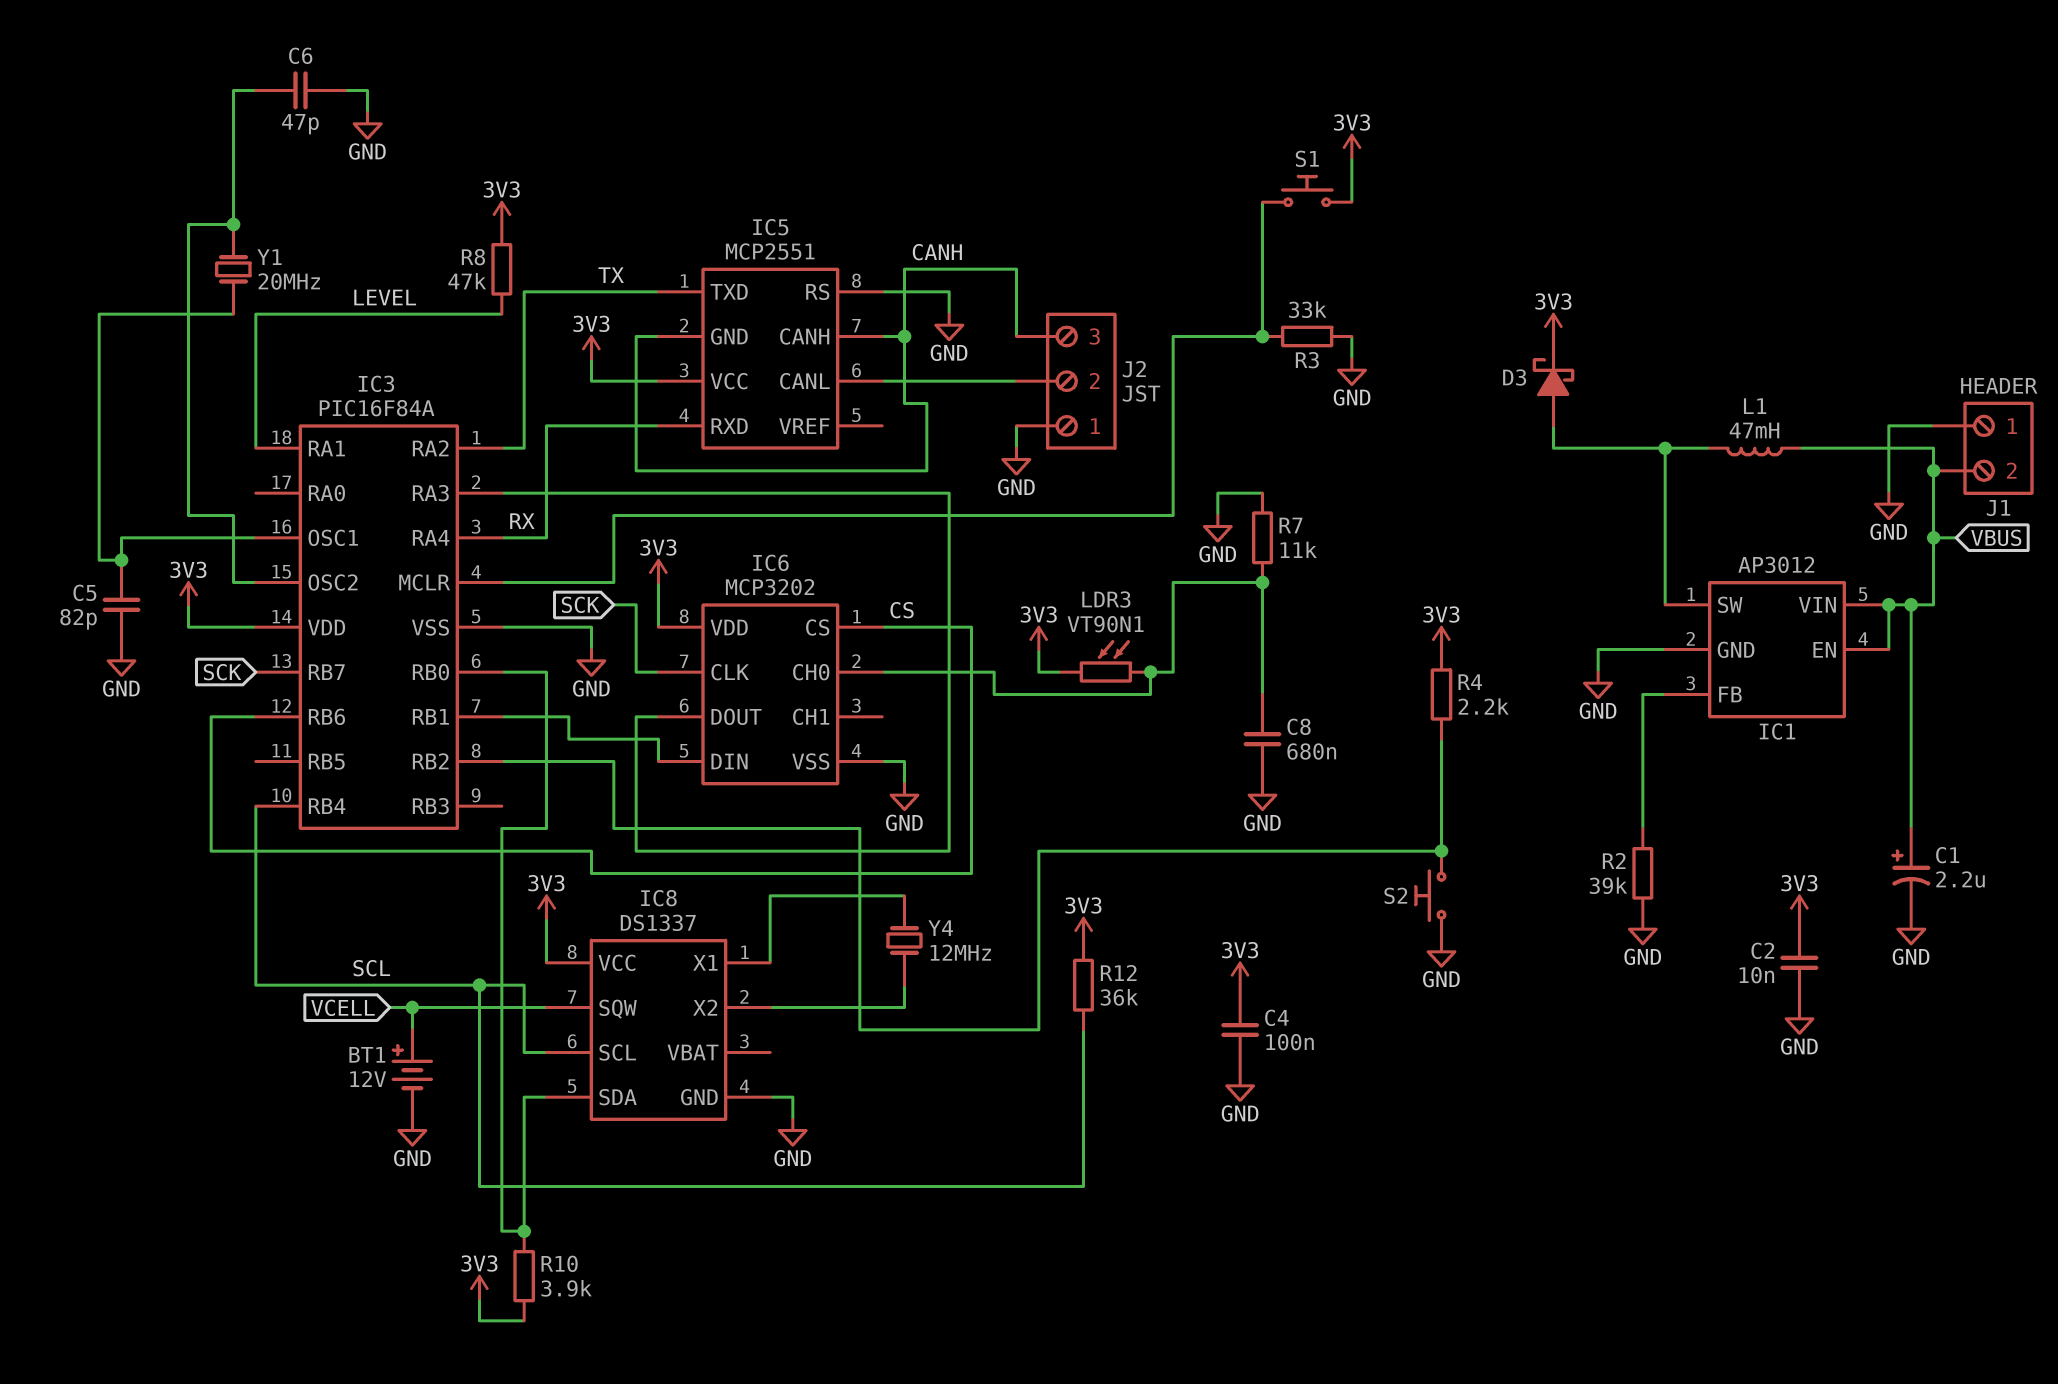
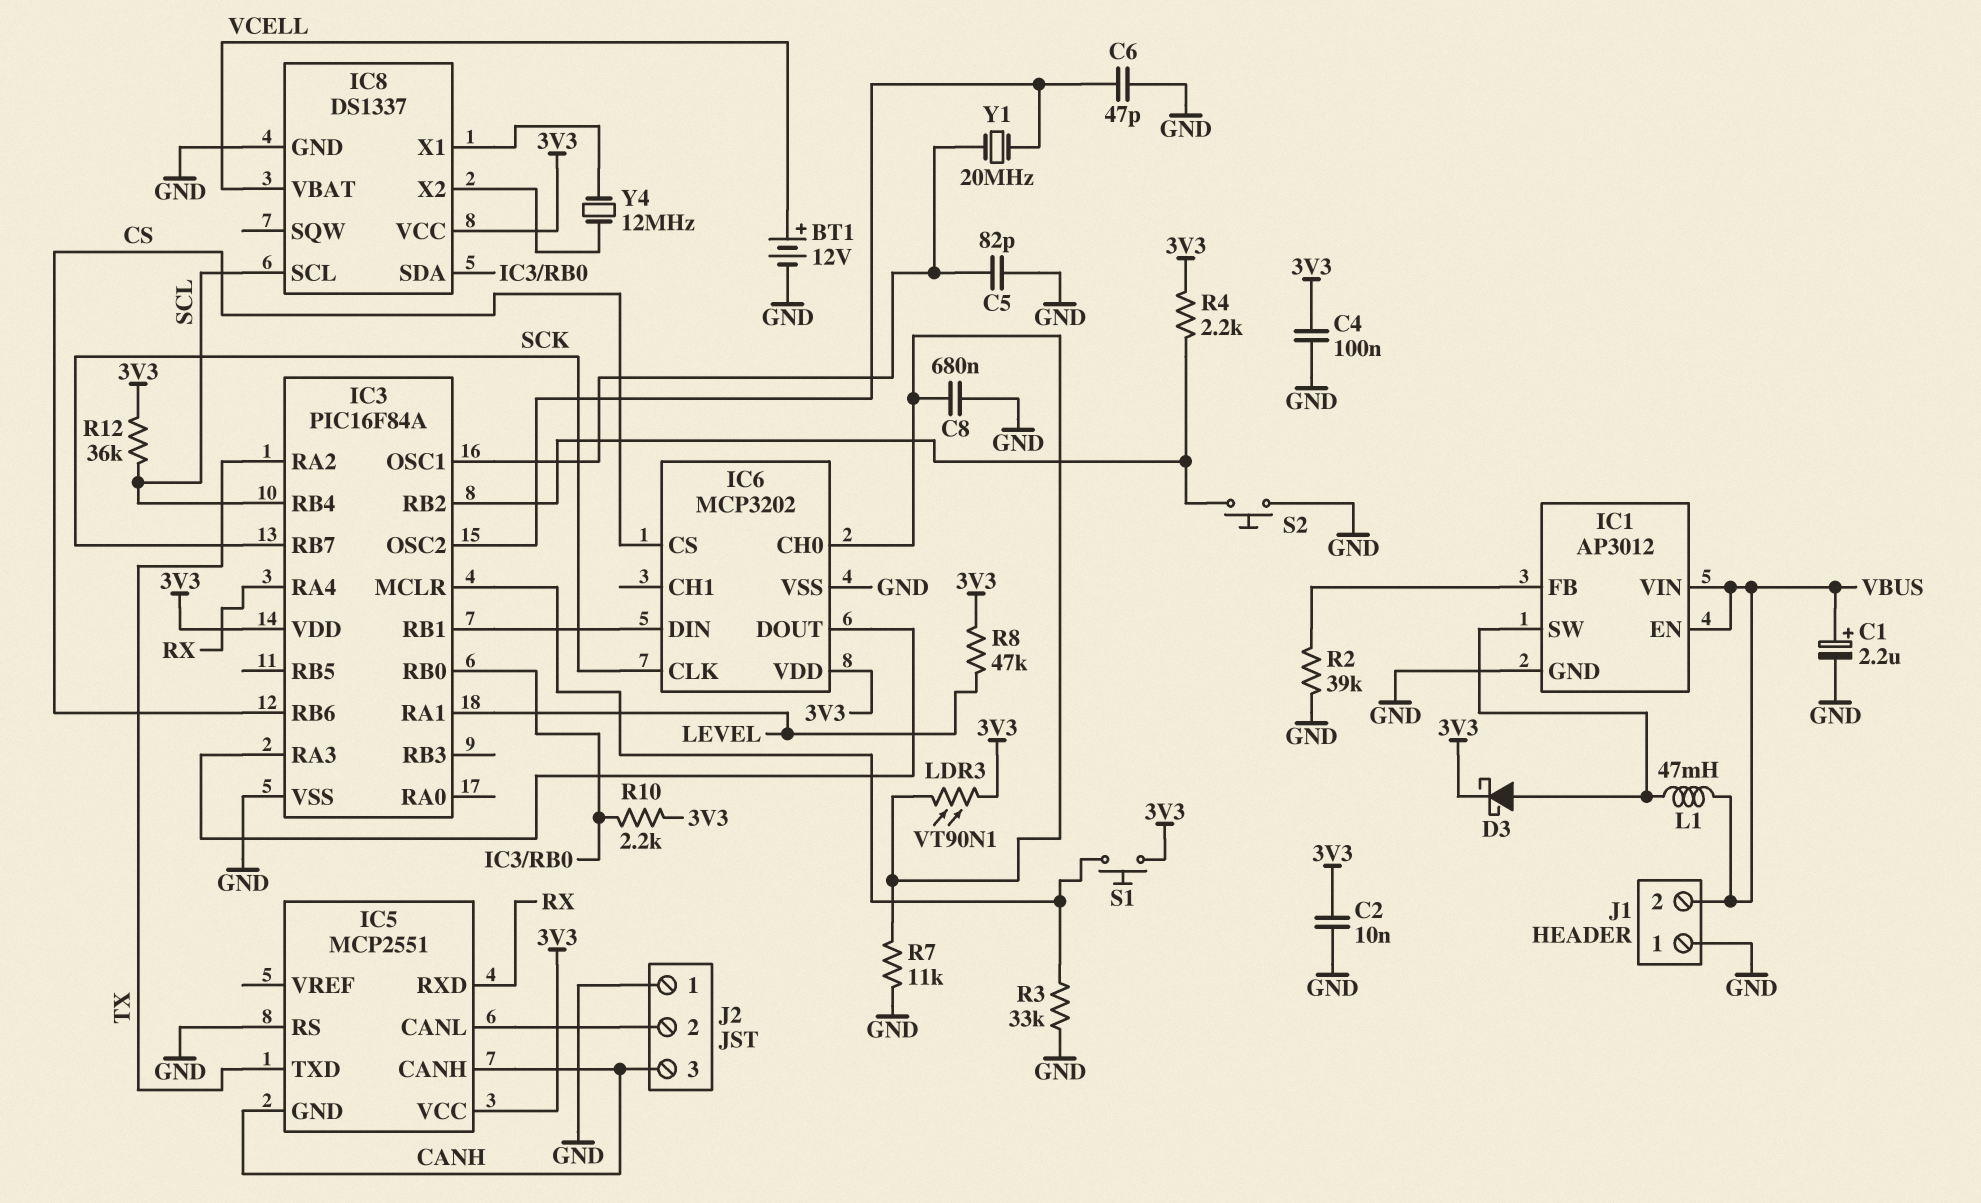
IC8 pin SQW: VCELL -> none
IC8 pin VBAT: none -> VCELL
R10: 3.9k (3V3, IC3/RB0) -> 2.2k (3V3, IC3/RB0)

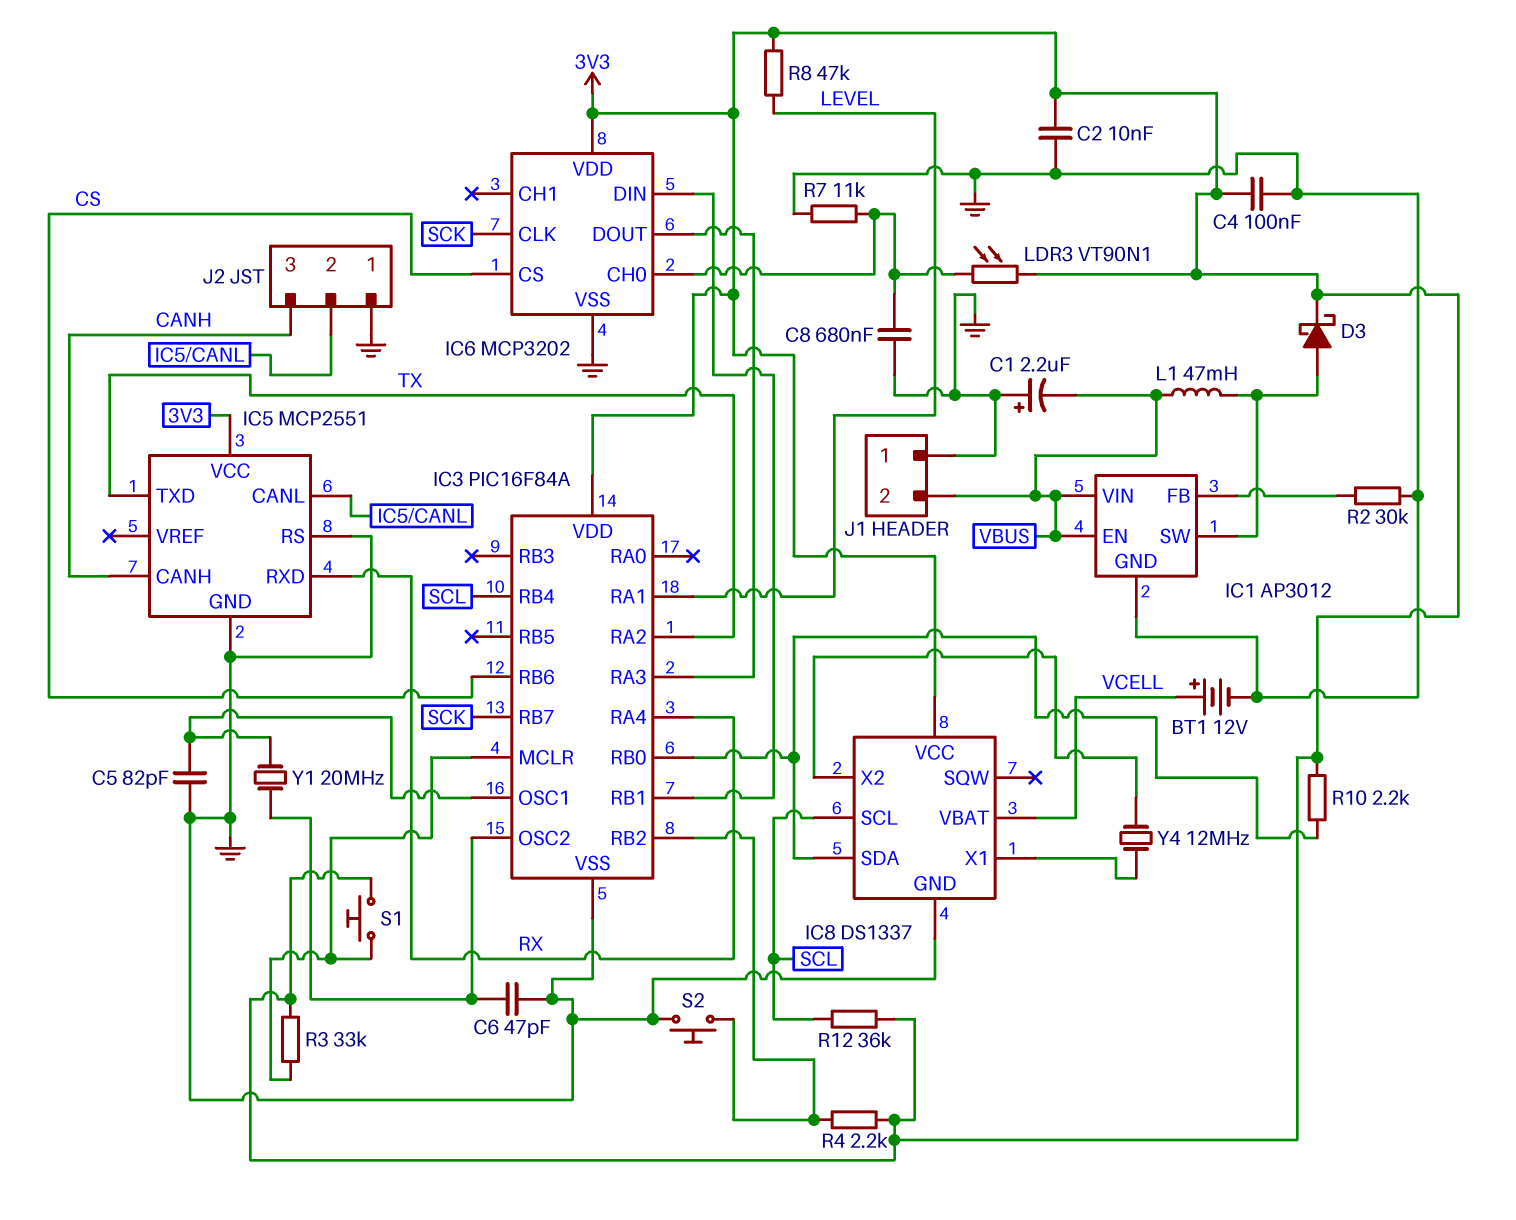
C1: 2.2uF (plus VBUS, minus GND) -> 2.2uF (plus GND, minus VBUS)
IC5 pin GND: CANH -> GND
R2: 39k (GND, IC1/FB) -> 30k (GND, IC1/FB)
R3: 33k (GND, IC3/MCLR) -> 33k (3V3, IC3/MCLR)

